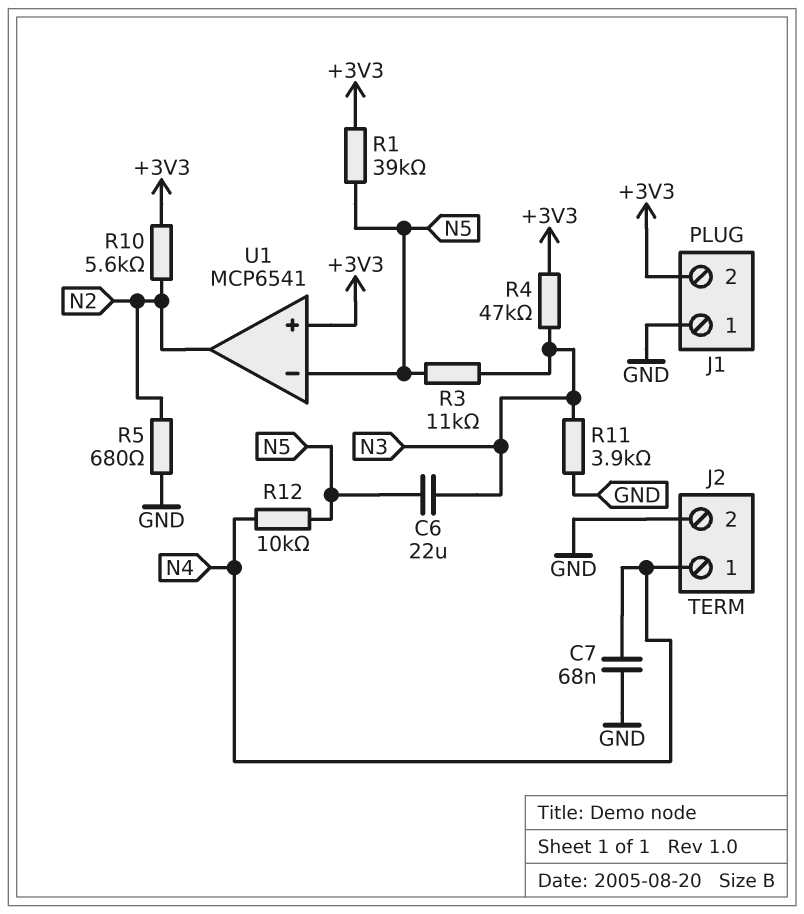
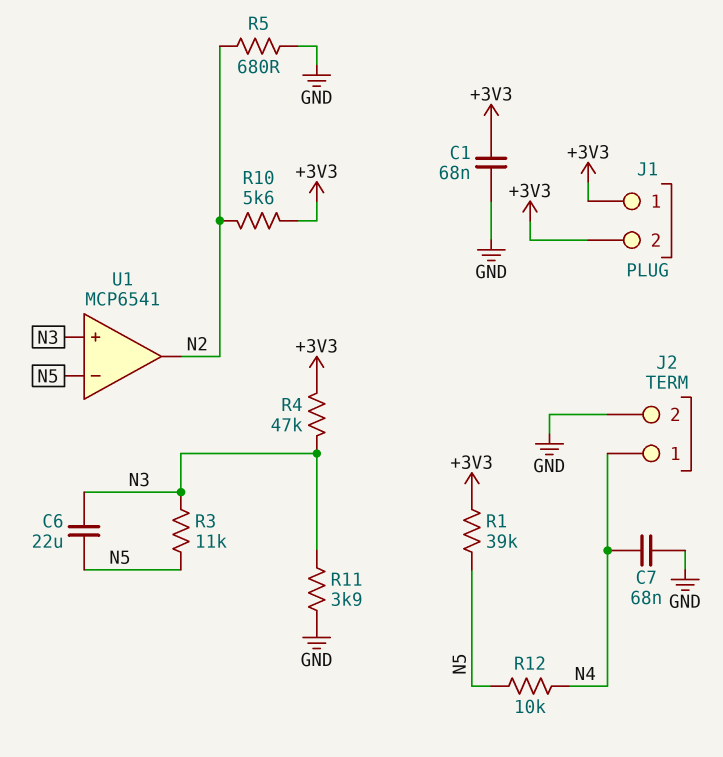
C1: none -> 68nF (+3V3, GND)
J1 pin 1: GND -> +3V3
U1 pin in+: +3V3 -> N3

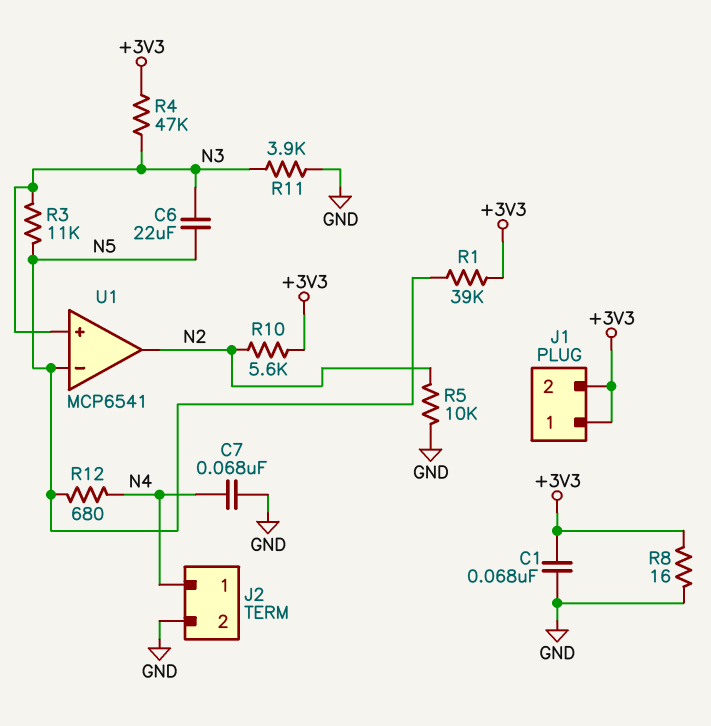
R5: 680 (GND, N2) -> 10k (GND, N2)
R8: none -> 16 (+3V3, GND)
R12: 10k (N4, N5) -> 680 (N4, N5)

